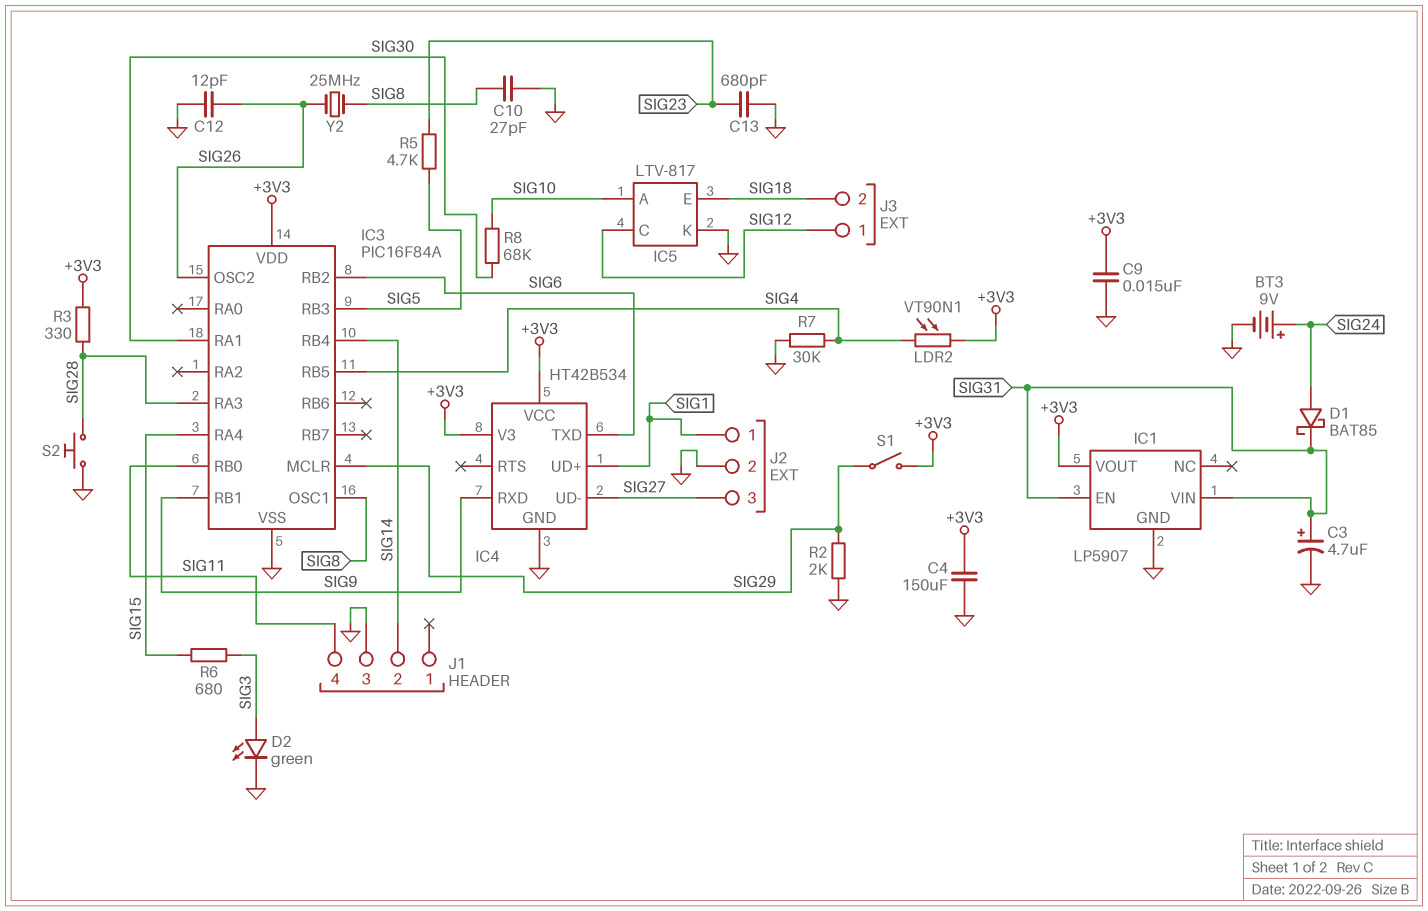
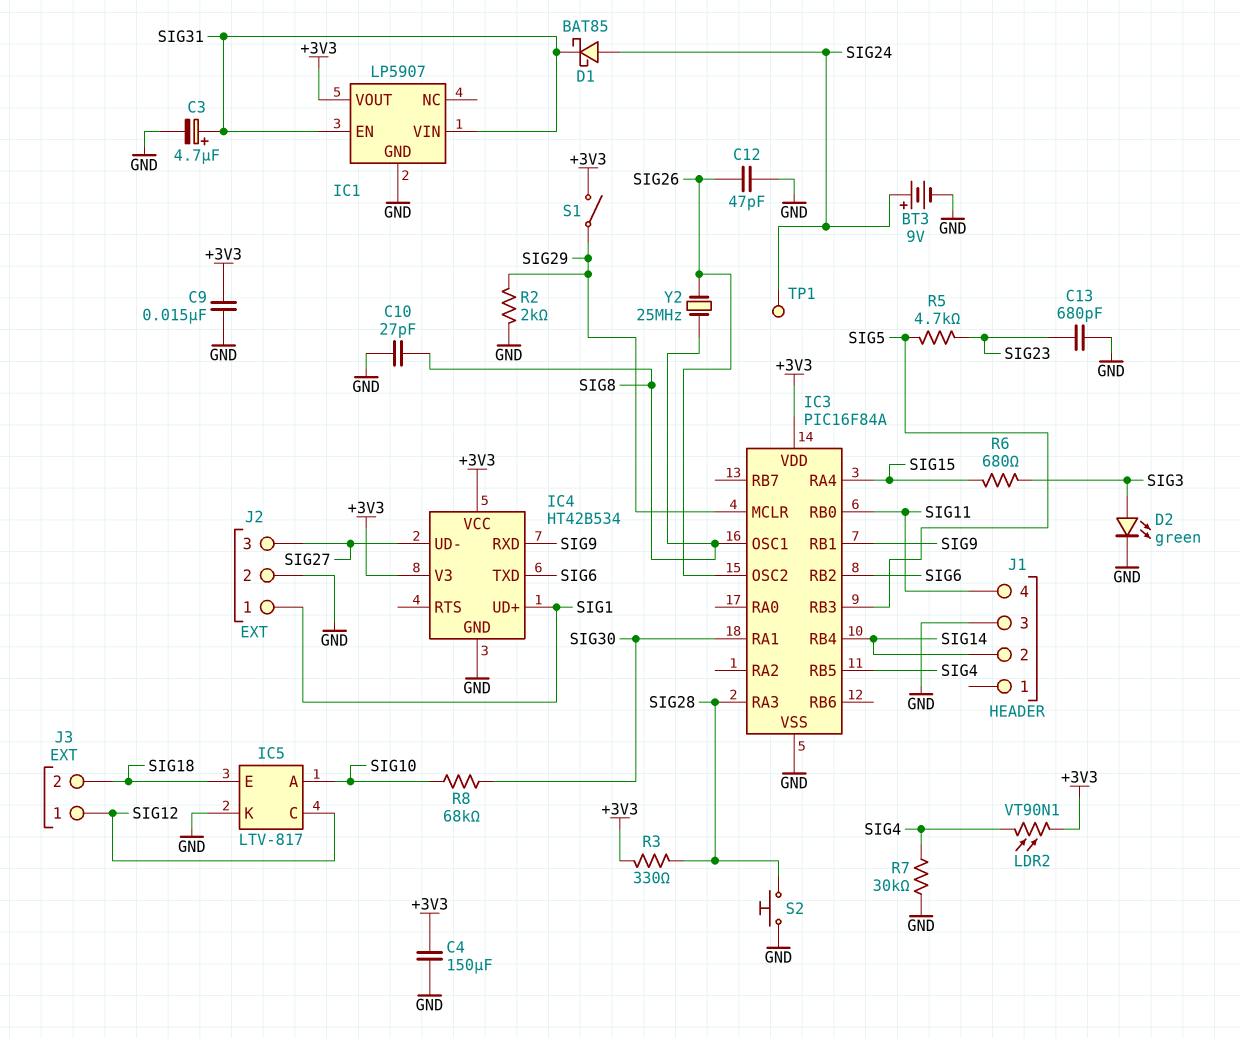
C12: 12pF (GND, SIG26) -> 47pF (GND, SIG26)
TP1: none -> test point (SIG24)

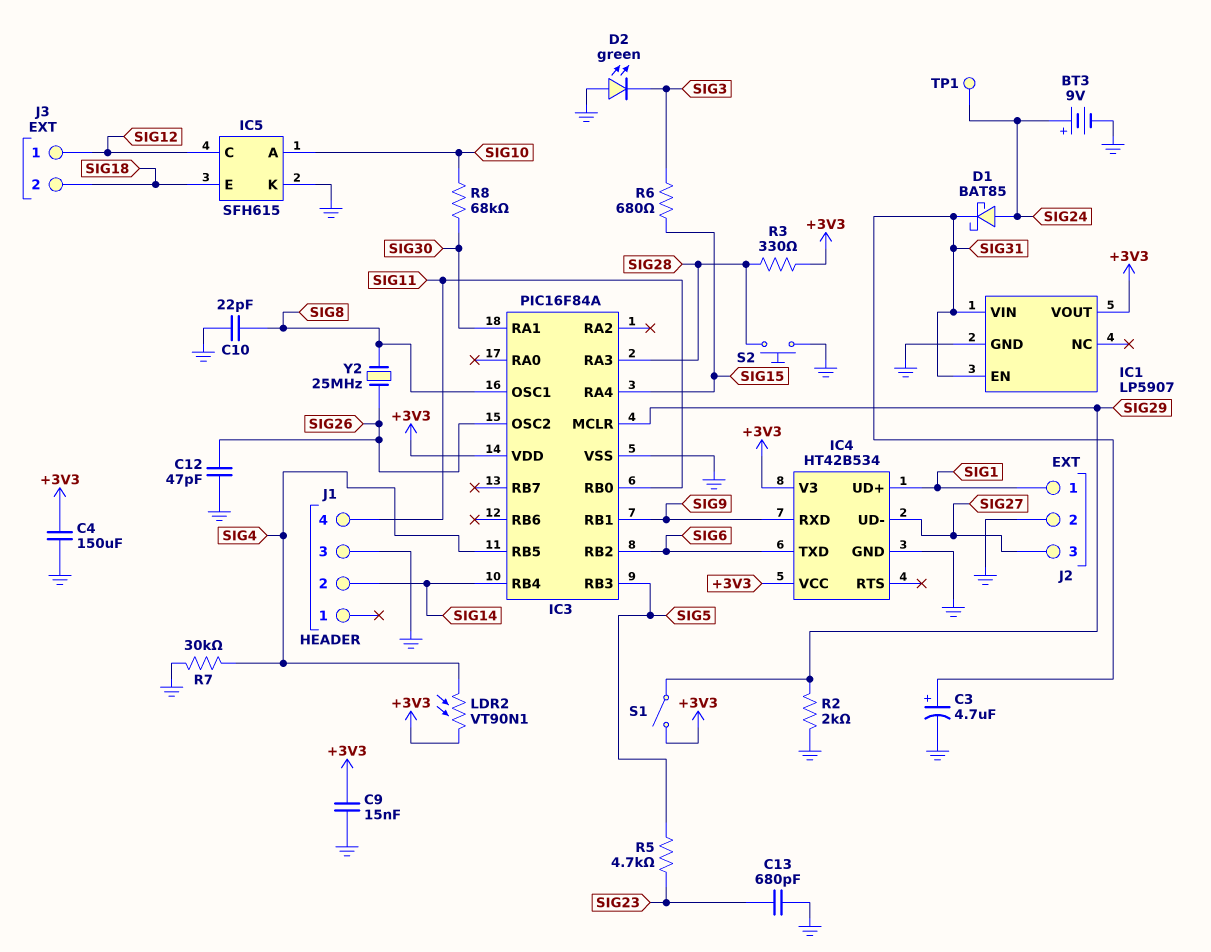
C10: 27pF (GND, SIG8) -> 22pF (GND, SIG8)
D2: LED green (A SIG3, K GND) -> LED green (A GND, K SIG3)
IC5: LTV-817 -> SFH615

